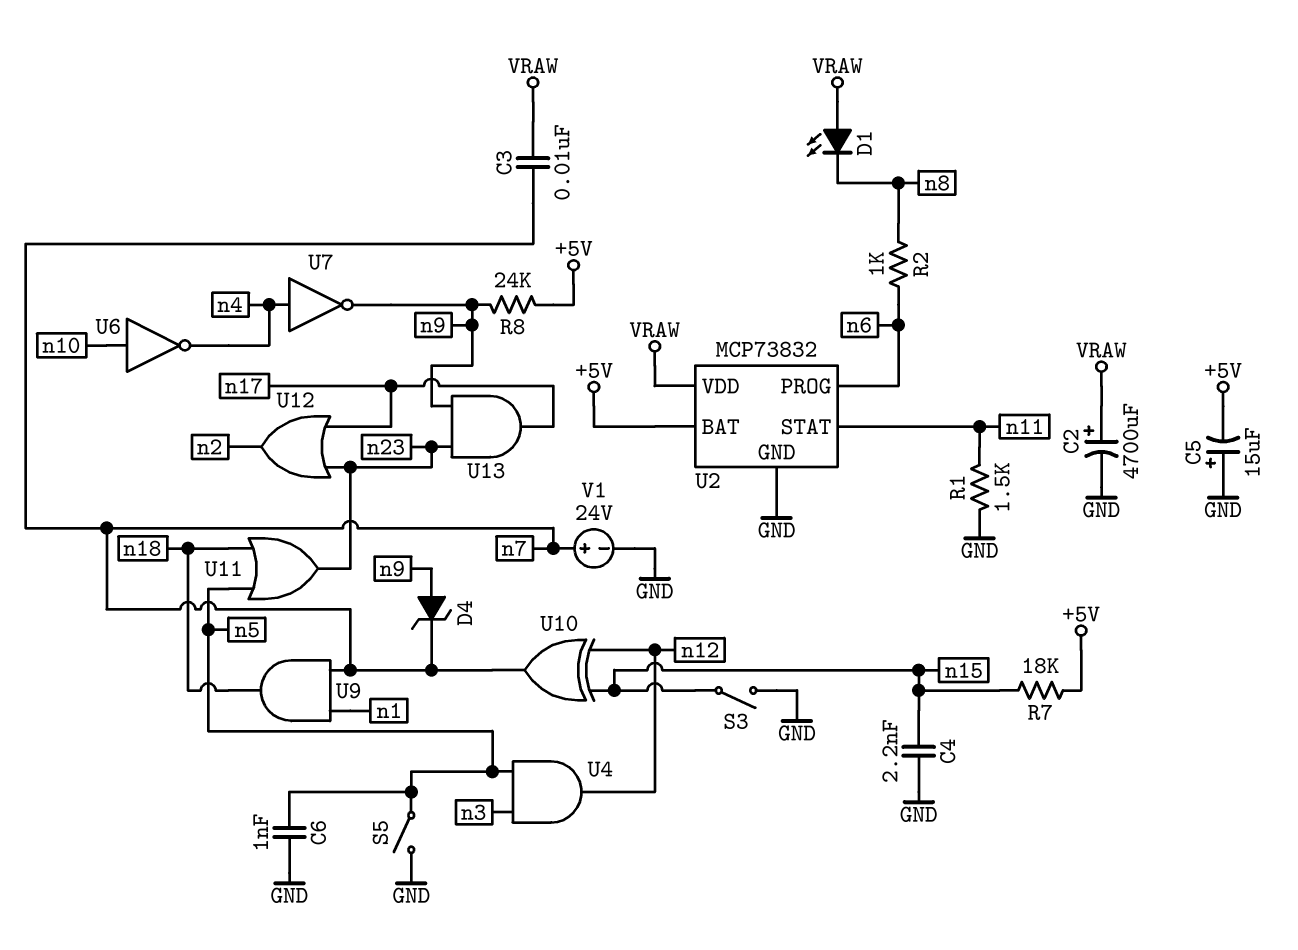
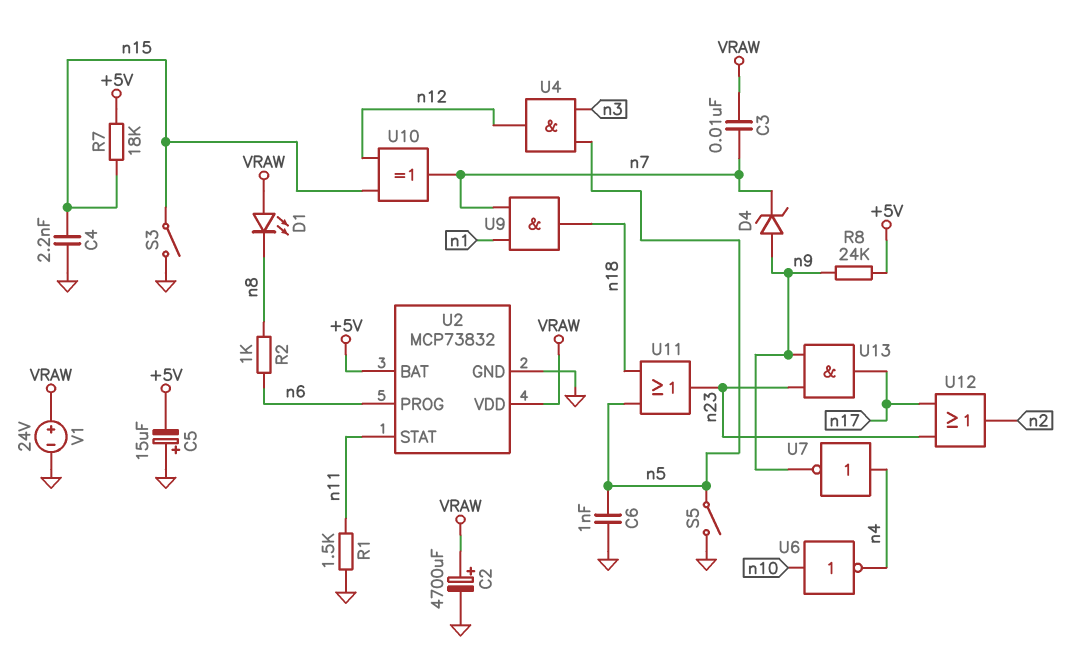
V1: 24V (plus n7, minus GND) -> 24V (plus VRAW, minus GND)

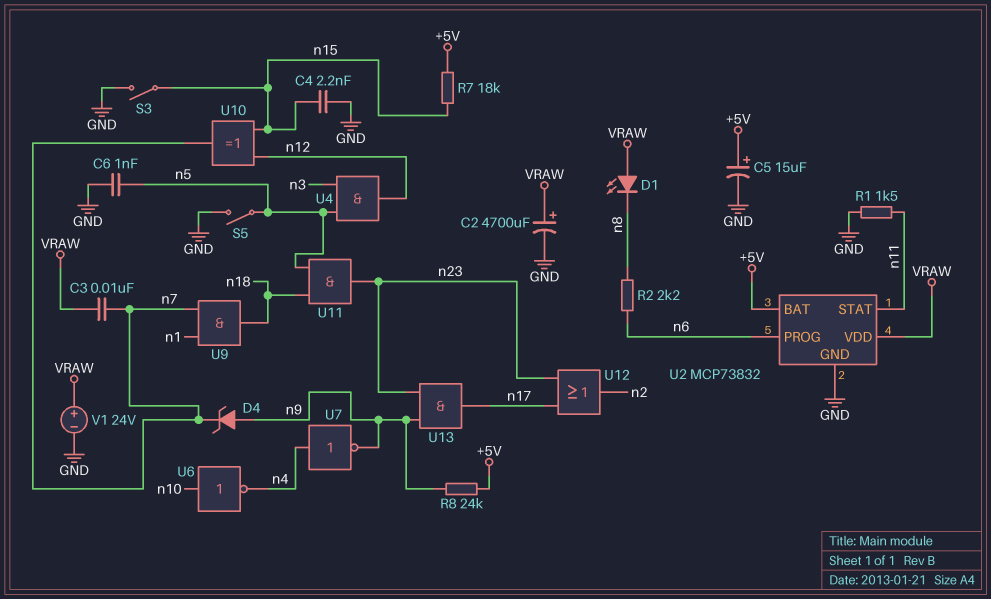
C5: 15uF (plus GND, minus +5V) -> 15uF (plus +5V, minus GND)
R2: 1k (n6, n8) -> 2.2k (n6, n8)
U11: OR (in n5, in n18, out n23) -> AND (in n5, in n18, out n23)

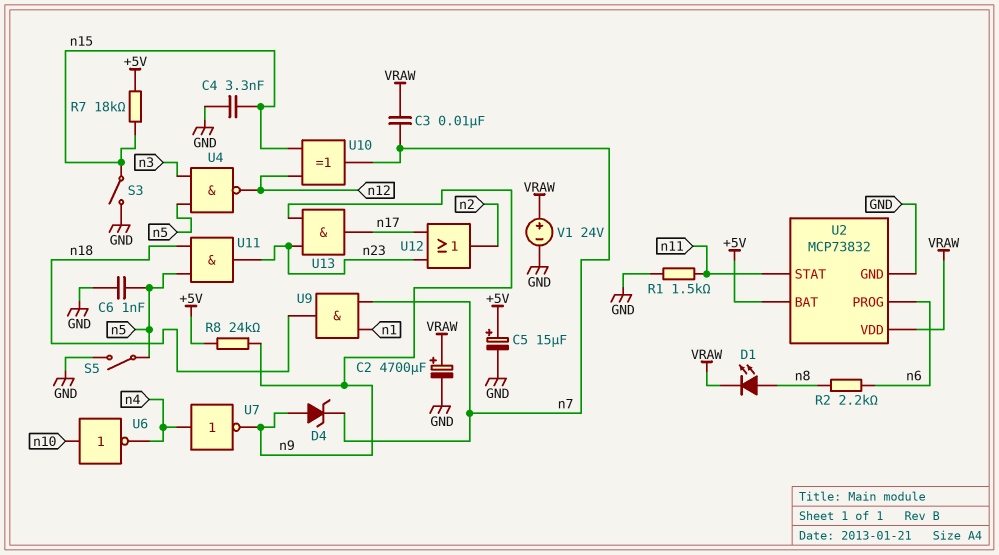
C4: 2.2nF (GND, n15) -> 3.3nF (GND, n15)
D1: LED (A VRAW, K n8) -> LED (A n8, K VRAW)
U4: AND (in n3, in n5, out n12) -> NAND (in n3, in n5, out n12)

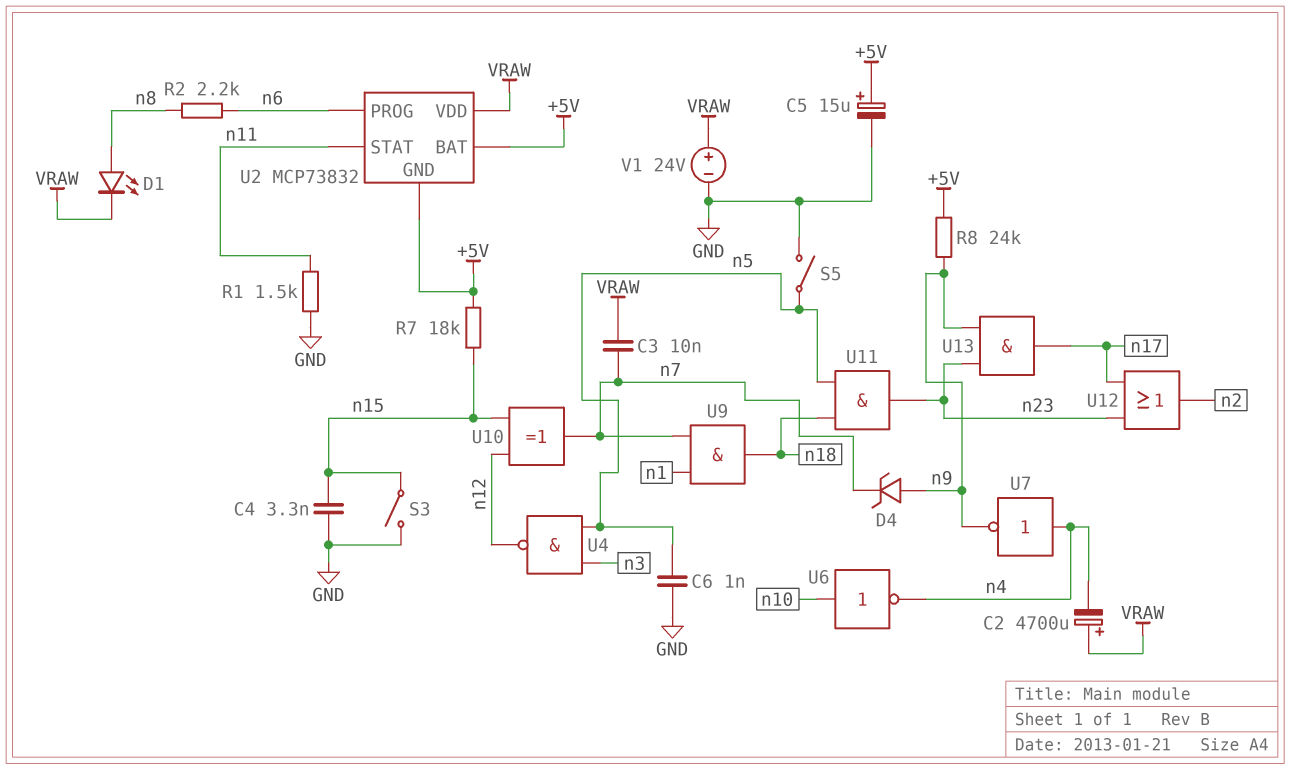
C2: 4700uF (plus VRAW, minus GND) -> 4700uF (plus VRAW, minus n4)
U2 pin GND: GND -> +5V

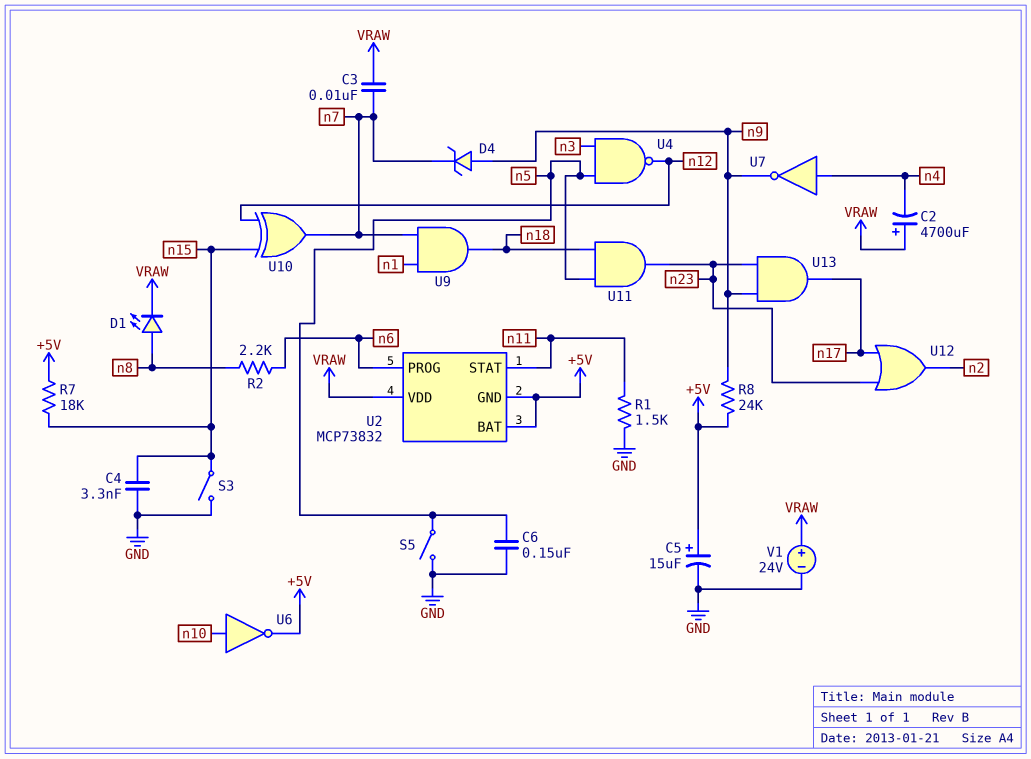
C6: 1nF (GND, n5) -> 150nF (GND, n5)
U6: NOT (in n10, out n4) -> NOT (in n10, out +5V)

